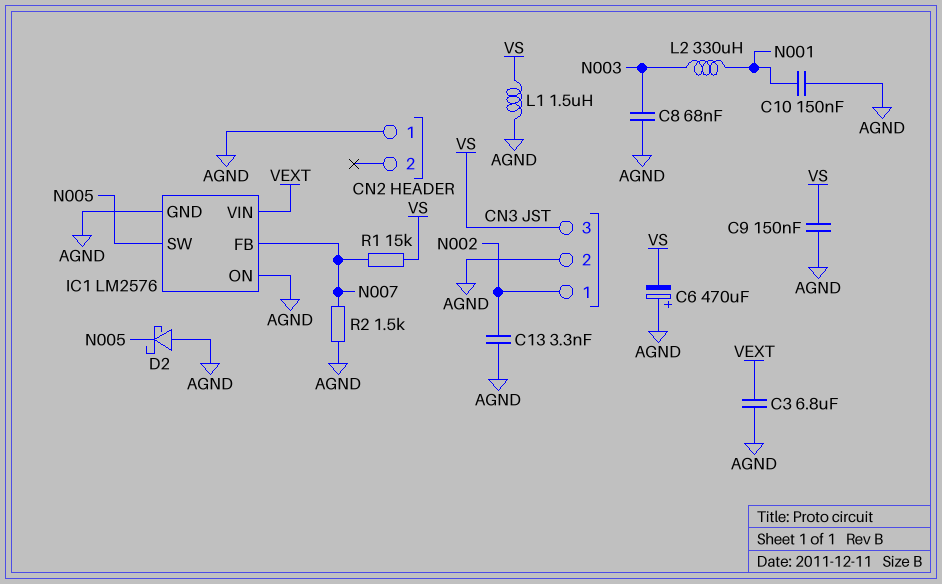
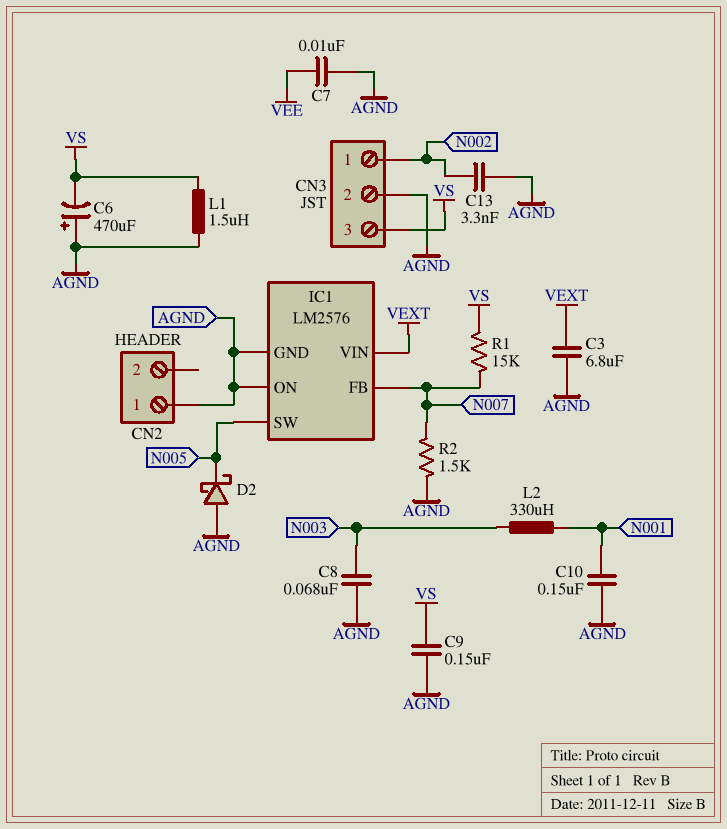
C7: none -> 10nF (AGND, VEE)

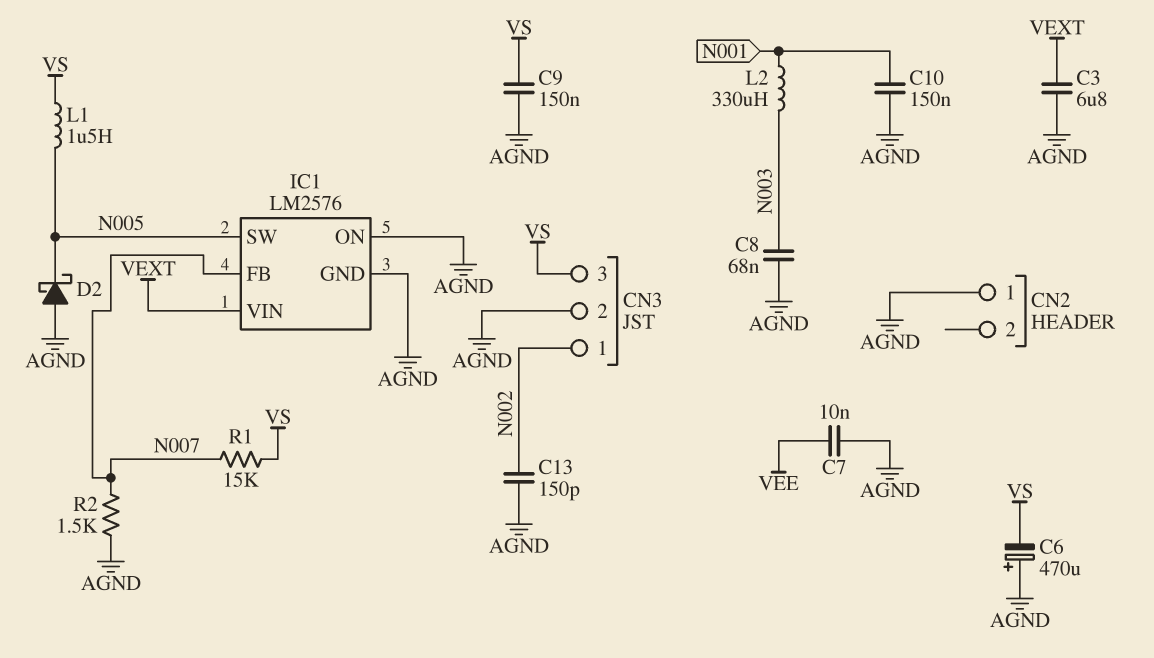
C13: 3.3nF (AGND, N002) -> 150pF (AGND, N002)
L1: 1.5uH (AGND, VS) -> 1.5uH (N005, VS)

